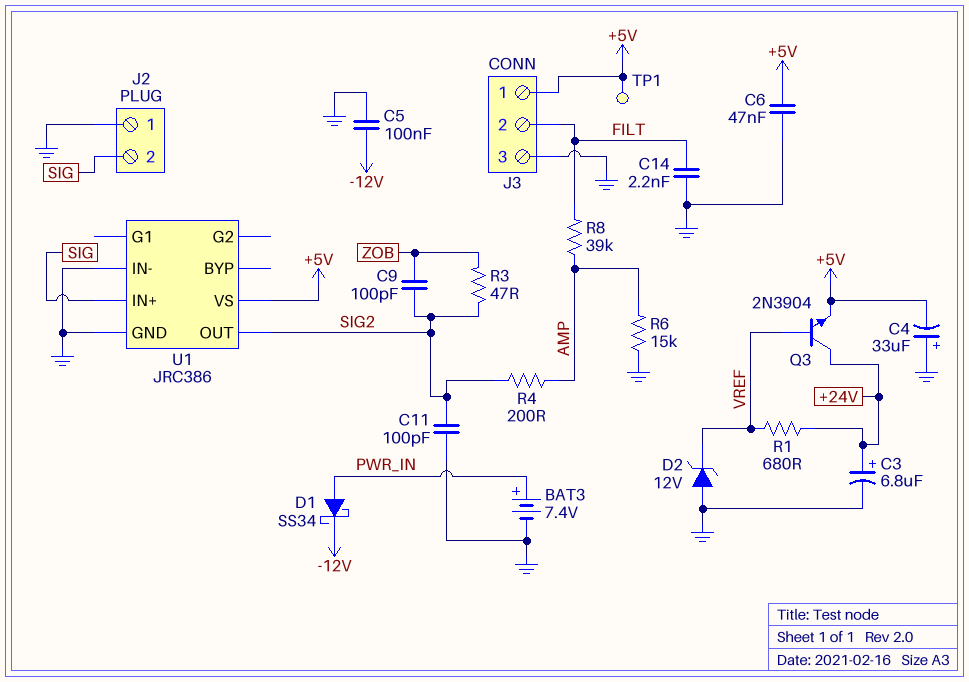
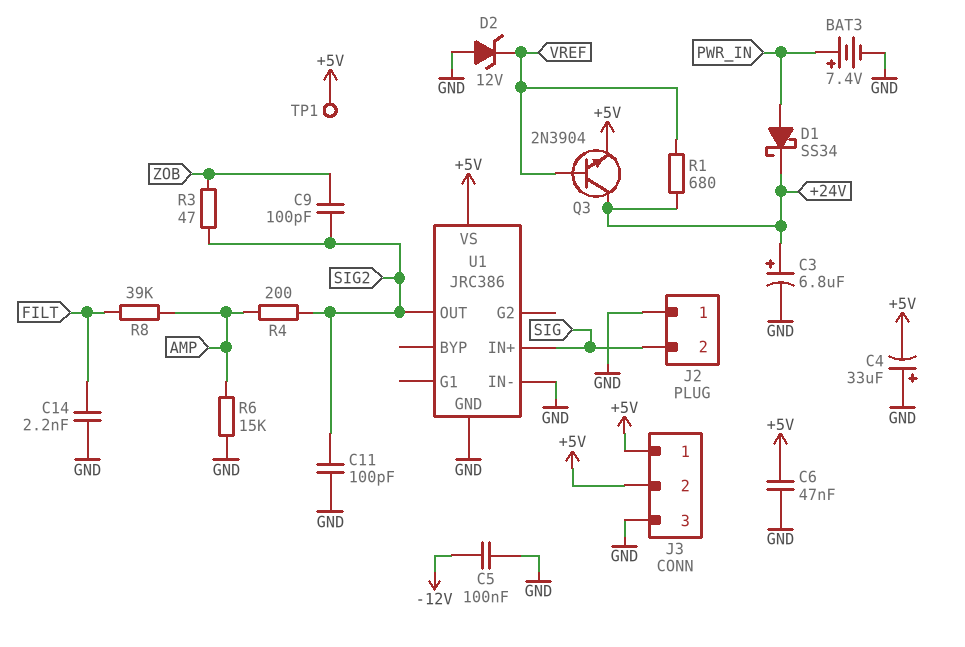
D1: schottky SS34 (A PWR_IN, K -12V) -> schottky SS34 (A PWR_IN, K +24V)
J3 pin 2: FILT -> +5V

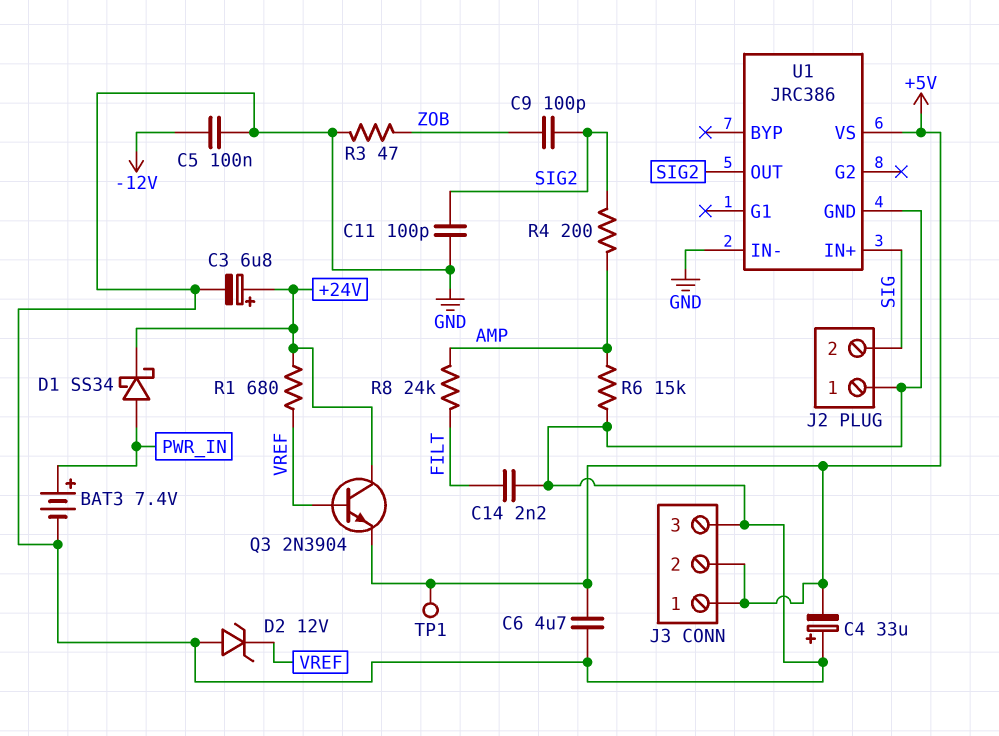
C6: 47nF (+5V, GND) -> 4.7uF (+5V, GND)
R3: 47 (SIG2, ZOB) -> 47 (GND, ZOB)
R8: 39k (AMP, FILT) -> 24k (AMP, FILT)

